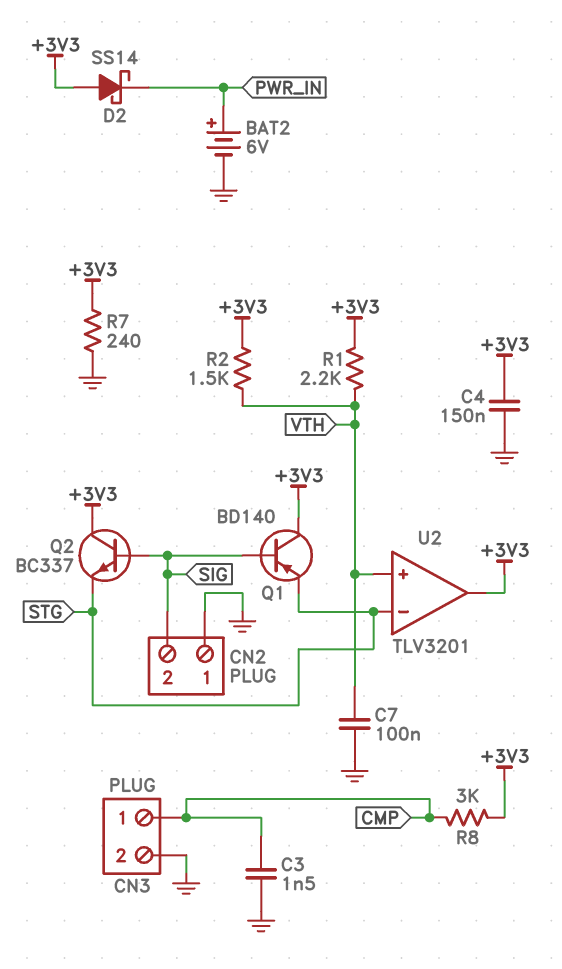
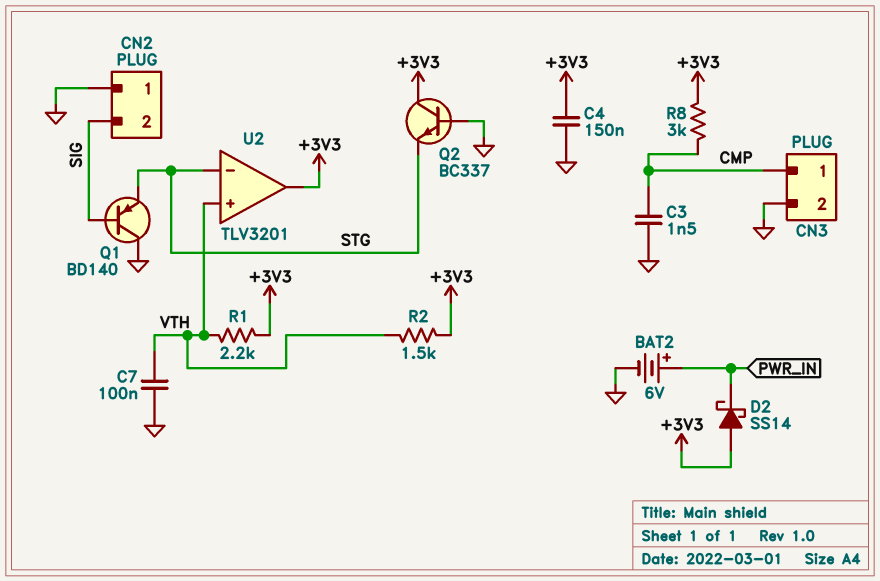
Q1: PNP BD140 (B SIG, C +3V3, E STG) -> PNP BD140 (B SIG, C GND, E STG)
Q2: NPN BC337 (B SIG, C +3V3, E STG) -> NPN BC337 (B GND, C +3V3, E STG)
R7: 240 (+3V3, GND) -> none

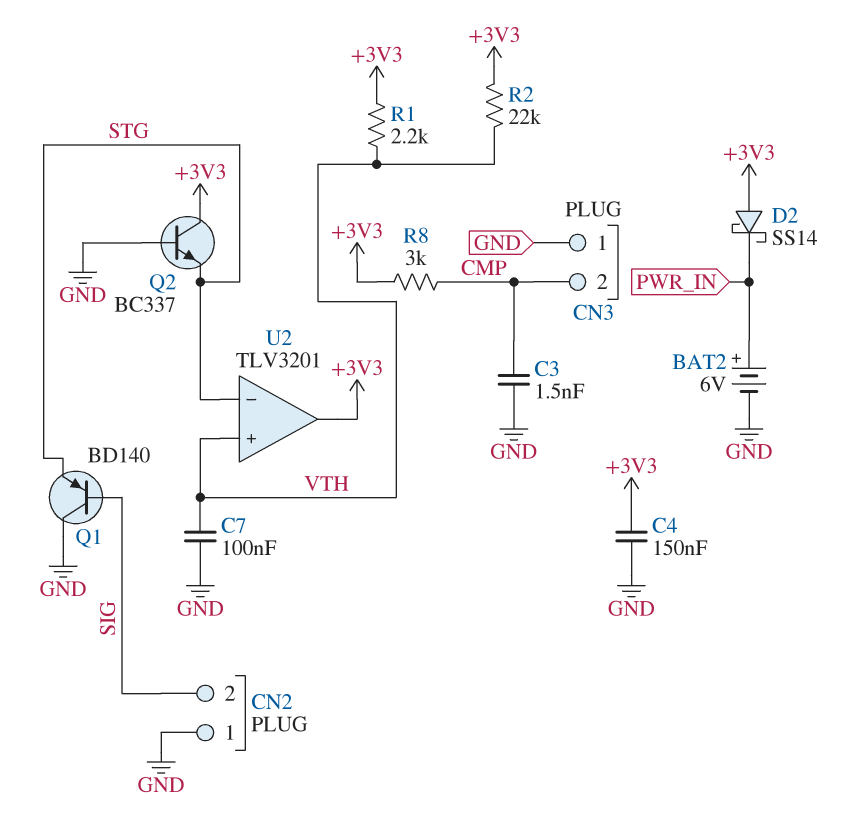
CN3 pin 1: CMP -> GND
CN3 pin 2: GND -> CMP
R2: 1.5k (+3V3, VTH) -> 22k (+3V3, VTH)

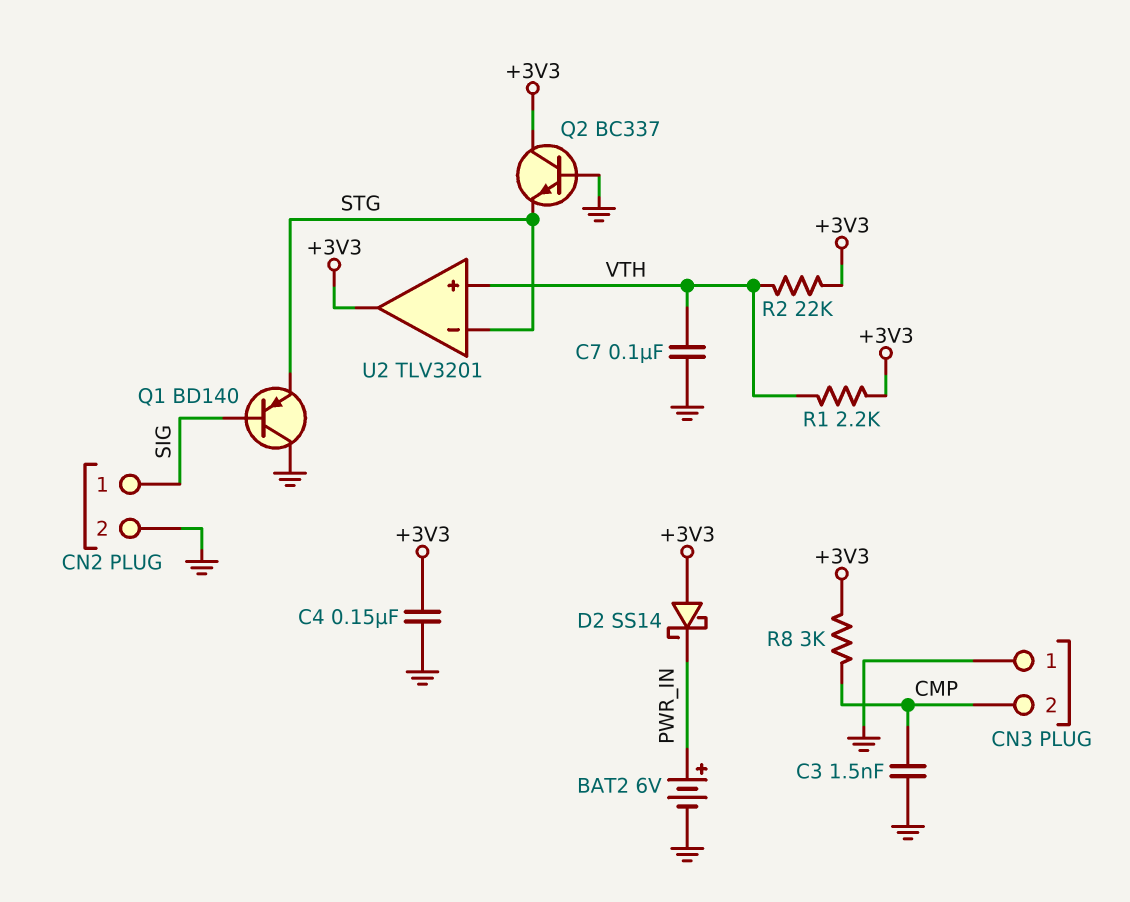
CN2 pin 1: GND -> SIG
CN2 pin 2: SIG -> GND

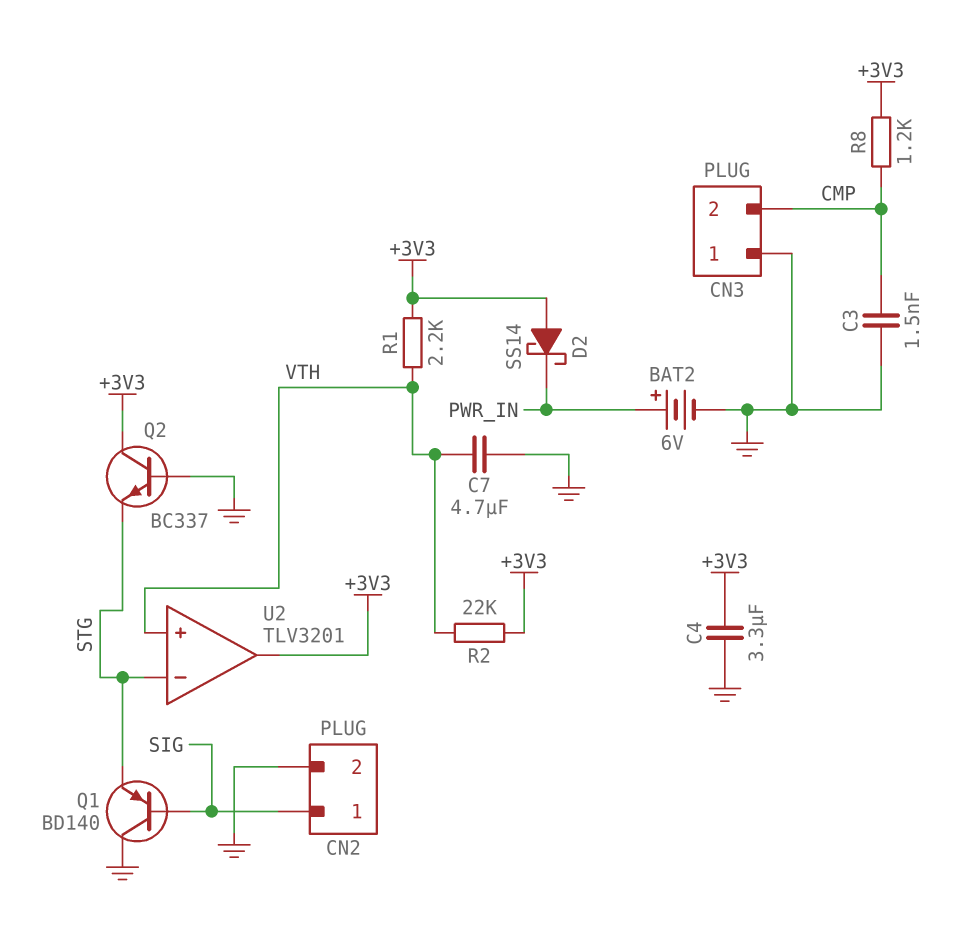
C4: 150nF (+3V3, GND) -> 3.3uF (+3V3, GND)
C7: 100nF (GND, VTH) -> 4.7uF (GND, VTH)
R8: 3k (+3V3, CMP) -> 1.2k (+3V3, CMP)

